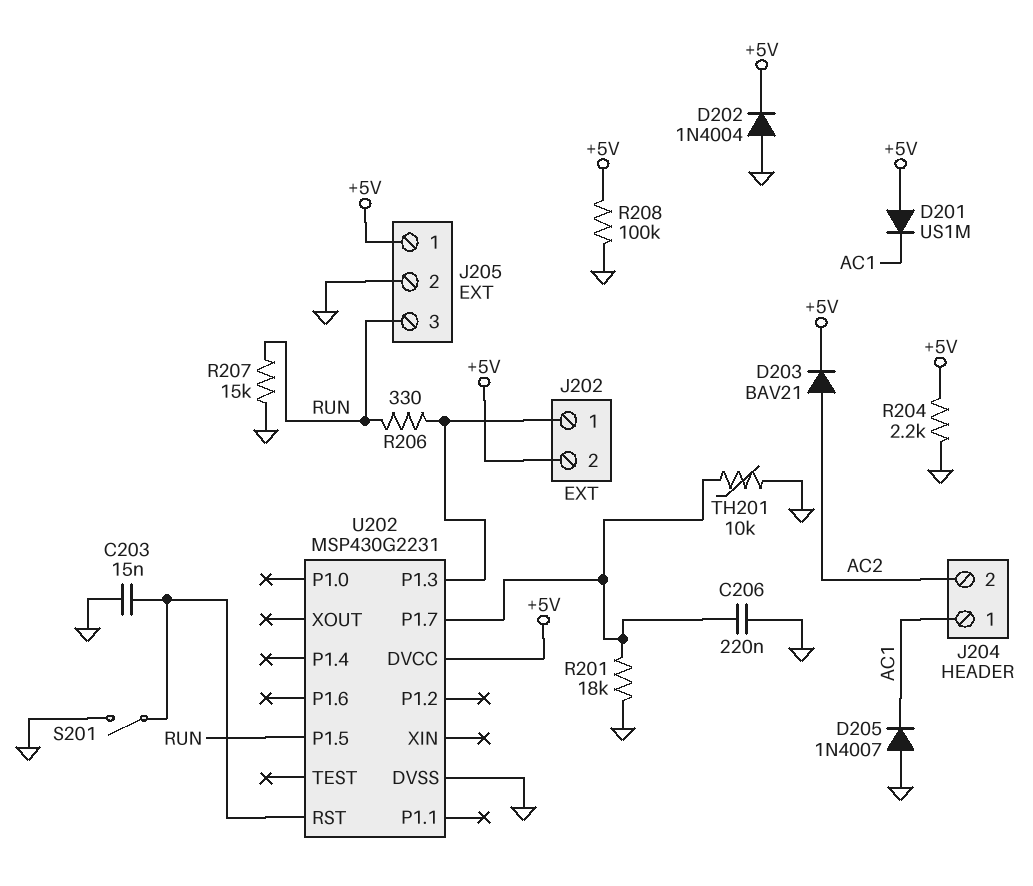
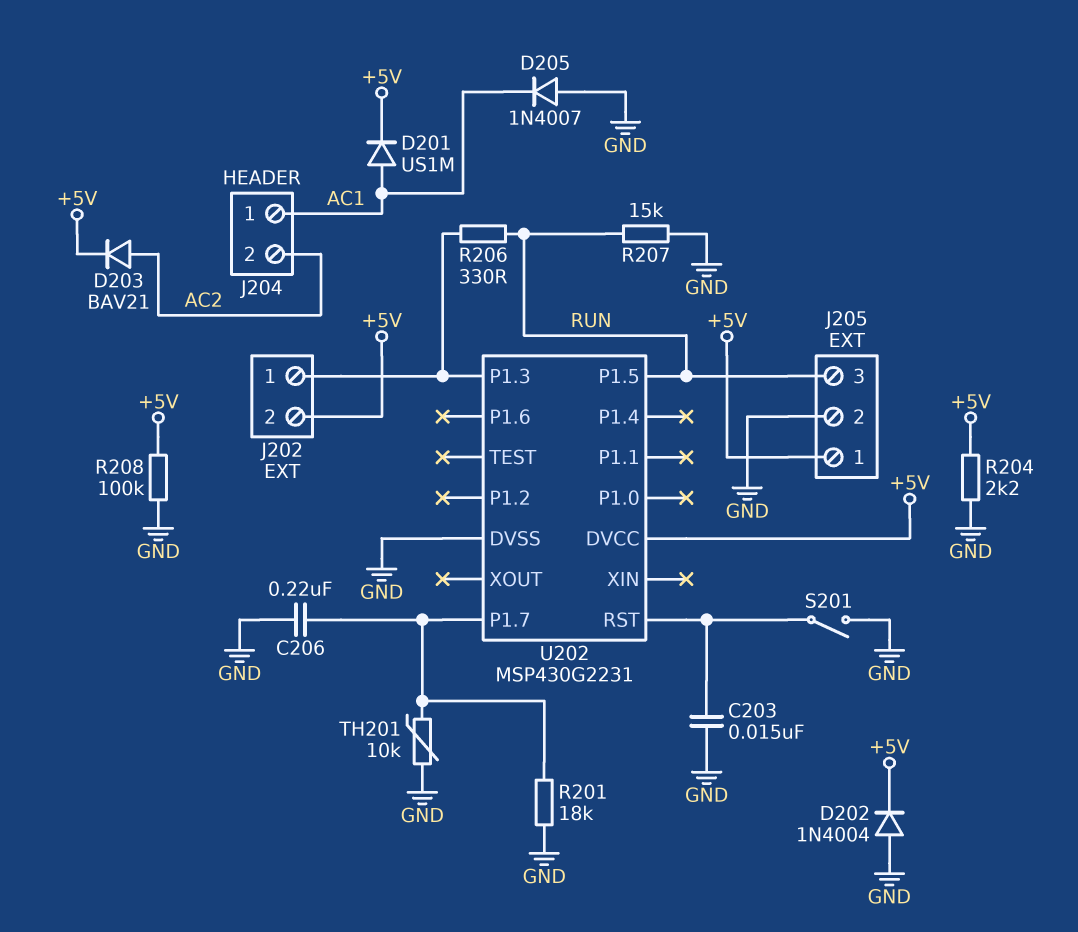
D201: diode US1M (A +5V, K AC1) -> diode US1M (A AC1, K +5V)

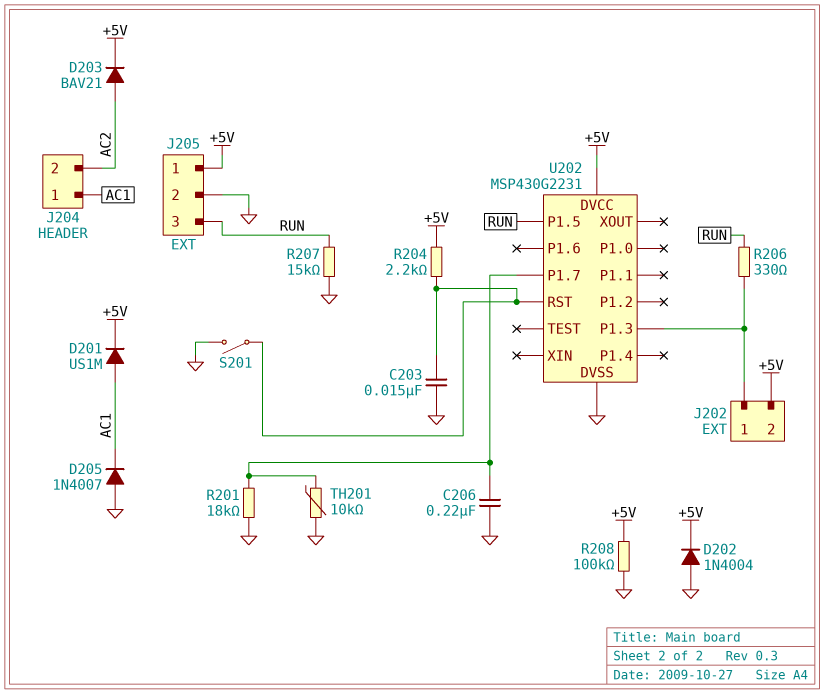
R204: 2.2k (+5V, GND) -> 2.2k (+5V, U202/RST)

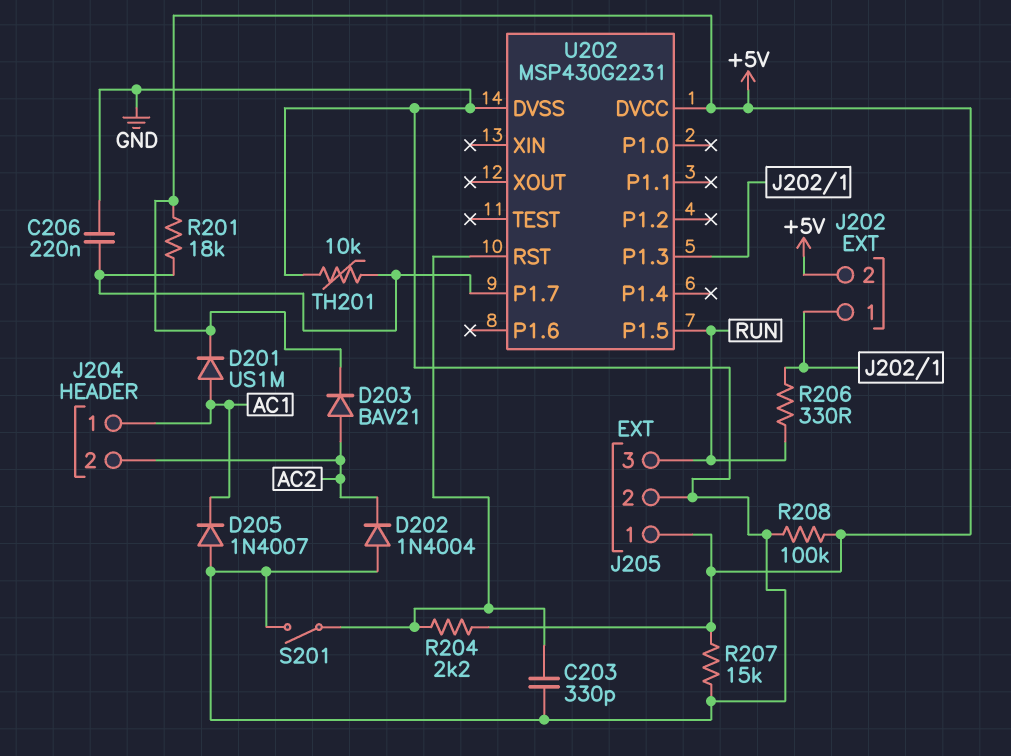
C203: 15nF (GND, U202/RST) -> 330pF (GND, U202/RST)
D202: diode 1N4004 (A GND, K +5V) -> diode 1N4004 (A GND, K AC2)
R201: 18k (GND, U202/P1.7) -> 18k (+5V, U202/P1.7)
R207: 15k (GND, RUN) -> 15k (+5V, GND)

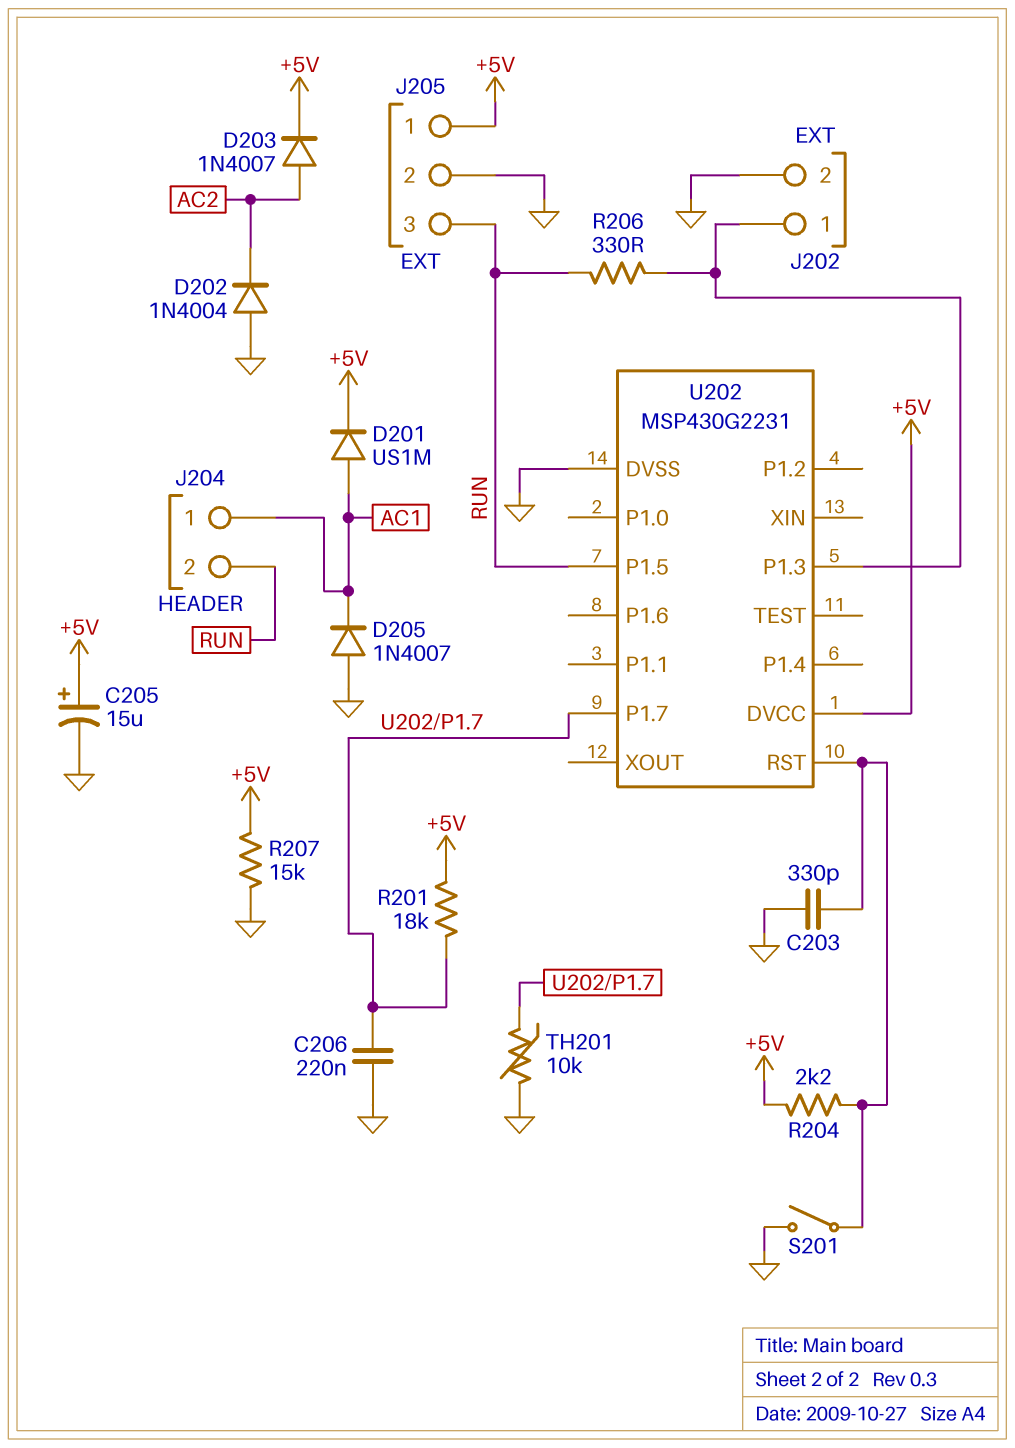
C205: none -> 15uF (plus +5V, minus GND)
D203: diode BAV21 (A AC2, K +5V) -> diode 1N4007 (A AC2, K +5V)
J202 pin 2: +5V -> GND
J204 pin 2: AC2 -> RUN
R208: 100k (+5V, GND) -> none

